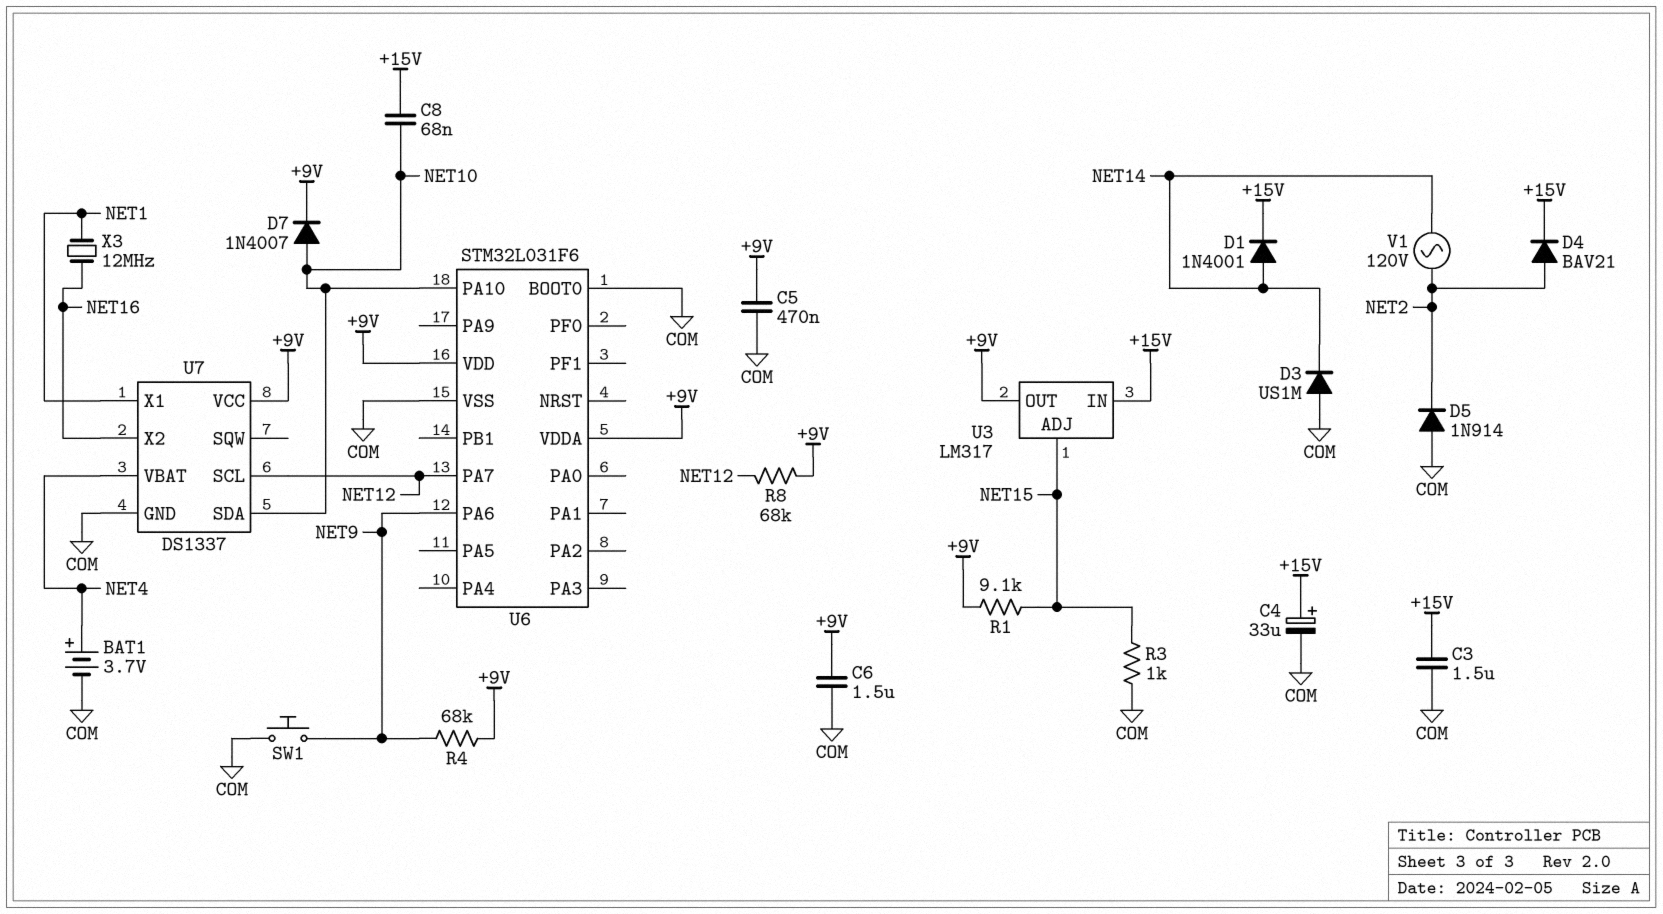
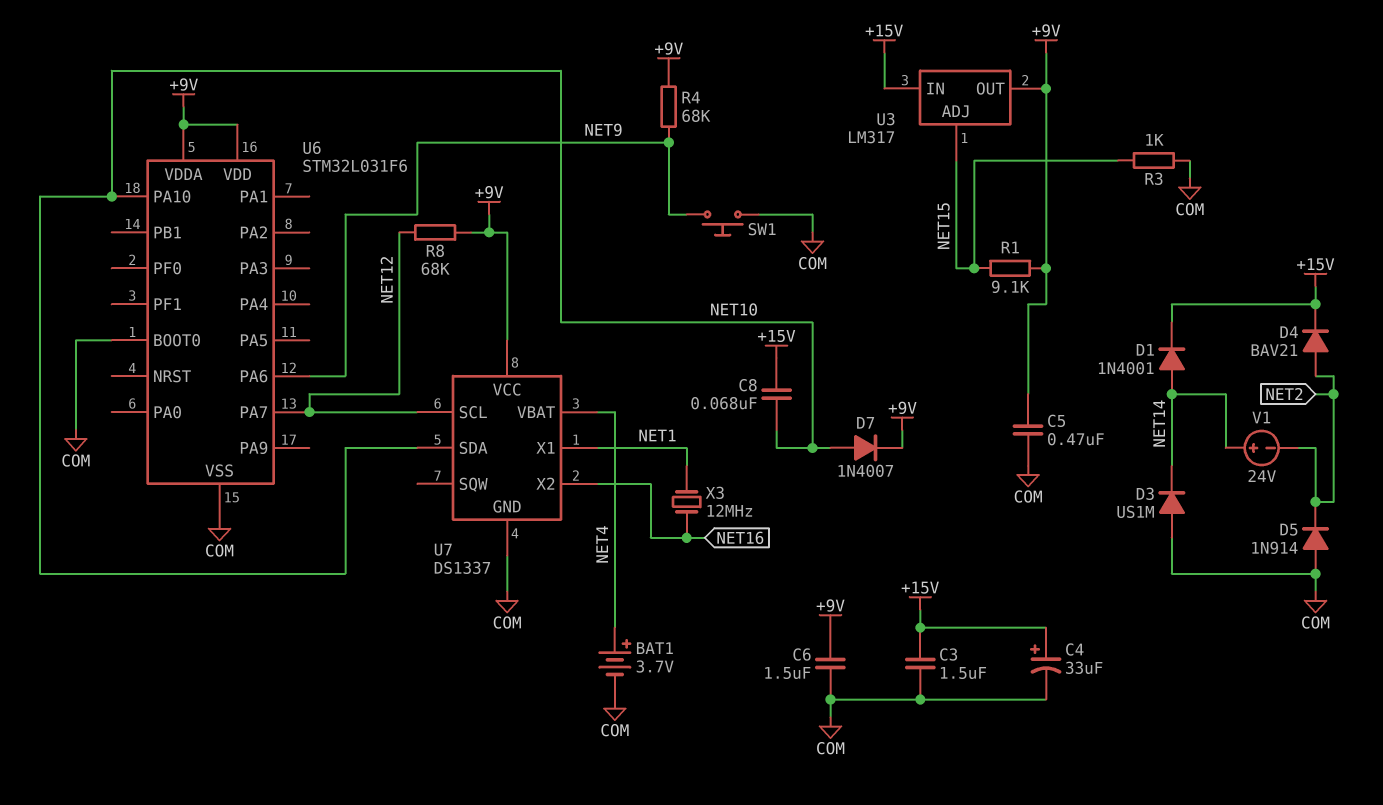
V1: AC 120V (NET2, NET14) -> 24V (plus NET14, minus NET2)

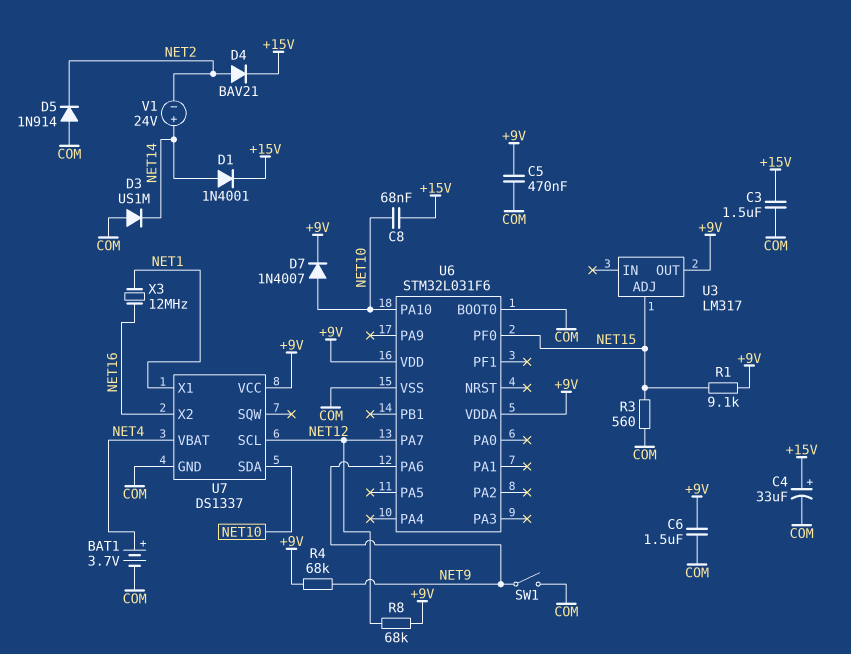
R3: 1k (COM, NET15) -> 560 (COM, NET15)
SW1: button (COM, NET9) -> switch (COM, NET9)
U3 pin IN: +15V -> none
U6 pin PF0: none -> NET15

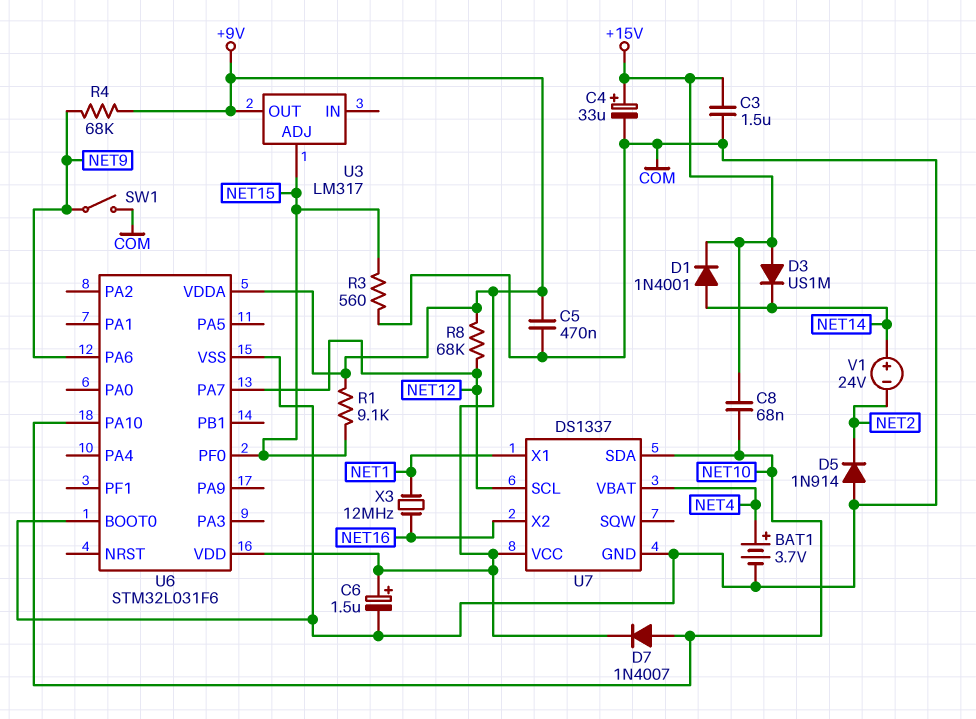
C6: 1.5uF (+9V, COM) -> 1.5uF (plus +9V, minus COM)
D3: diode US1M (A COM, K NET14) -> diode US1M (A +15V, K NET14)
D4: diode BAV21 (A NET2, K +15V) -> none

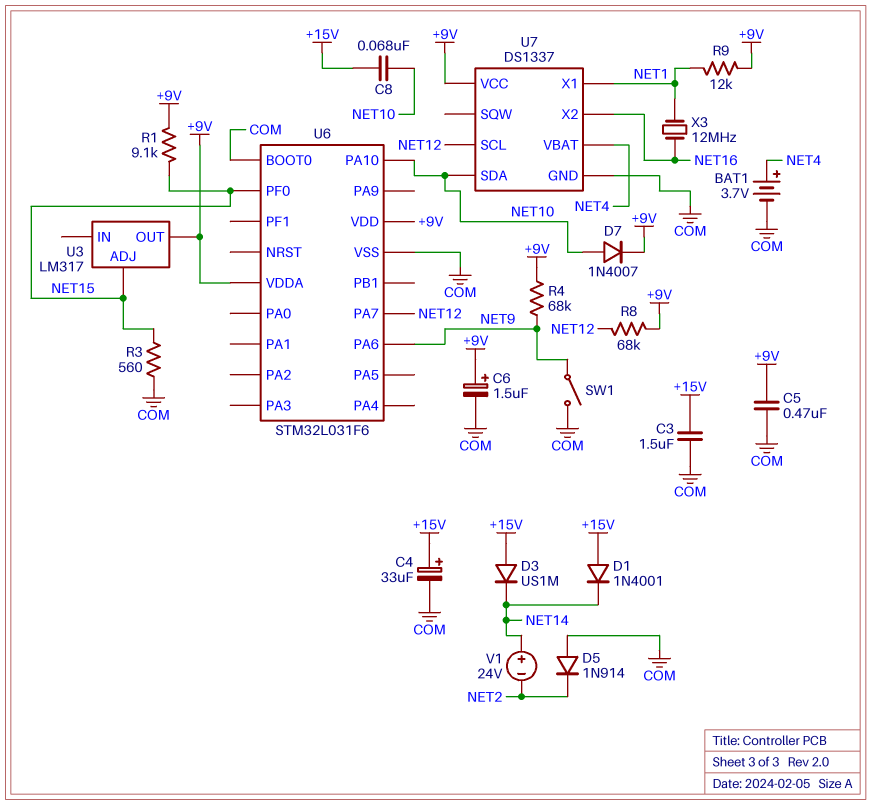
D1: diode 1N4001 (A NET14, K +15V) -> diode 1N4001 (A +15V, K NET14)
R9: none -> 12k (+9V, NET1)

